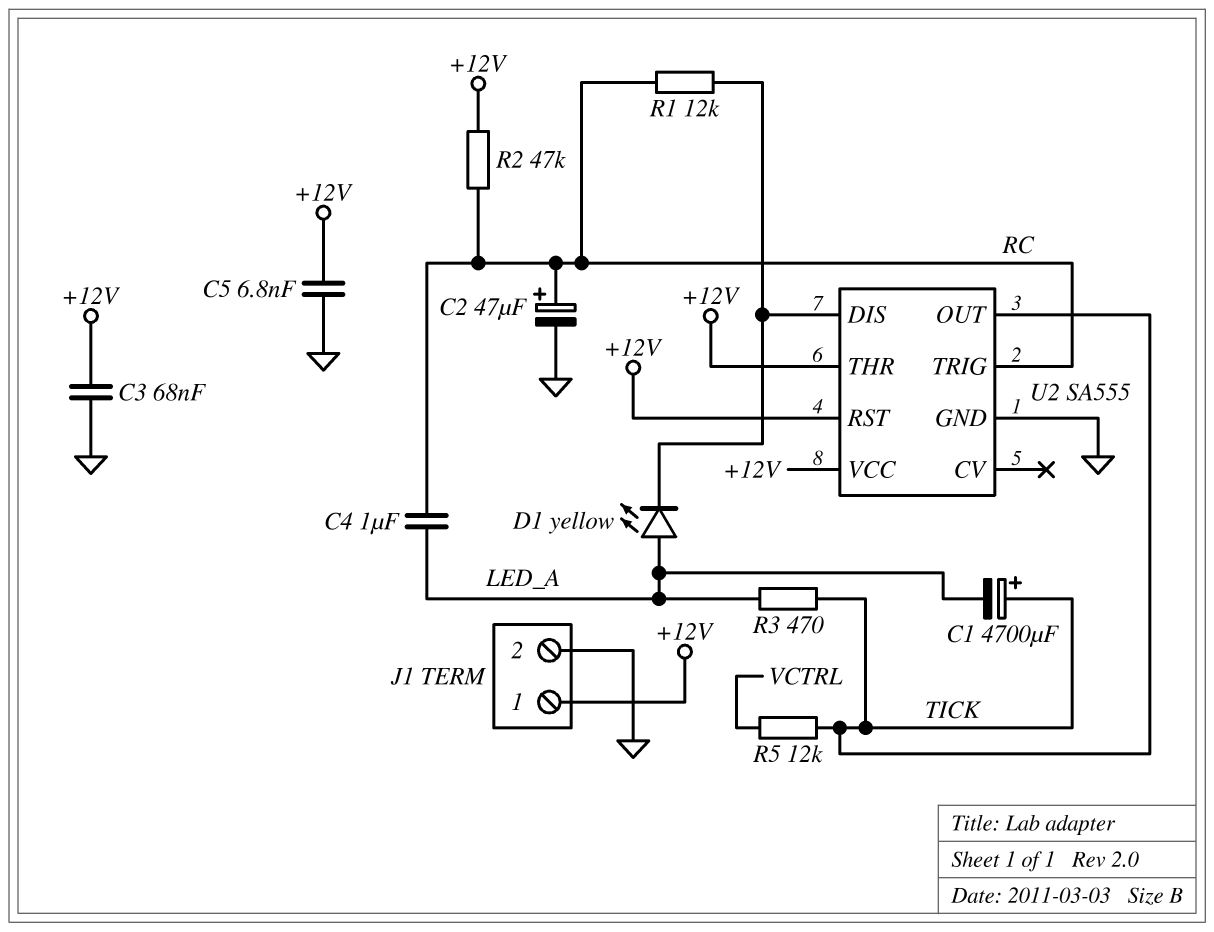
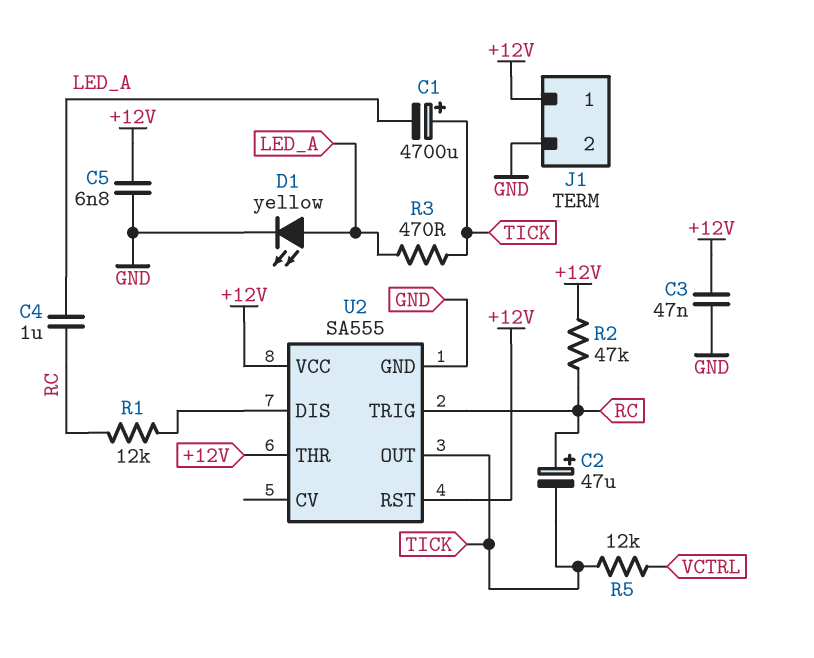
C2: 47uF (plus RC, minus GND) -> 47uF (plus RC, minus TICK)
C3: 68nF (+12V, GND) -> 47nF (+12V, GND)
D1: LED yellow (A LED_A, K U2/DIS) -> LED yellow (A LED_A, K GND)

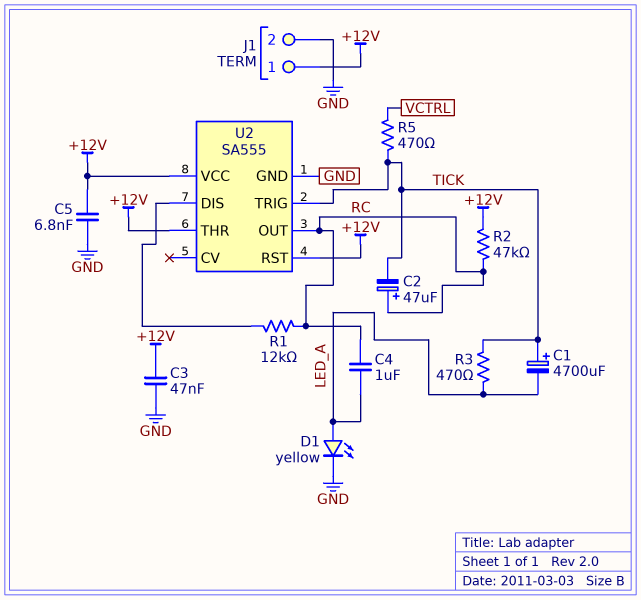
R5: 12k (TICK, VCTRL) -> 470 (TICK, VCTRL)
U2 pin OUT: TICK -> RC
U2 pin TRIG: RC -> TICK

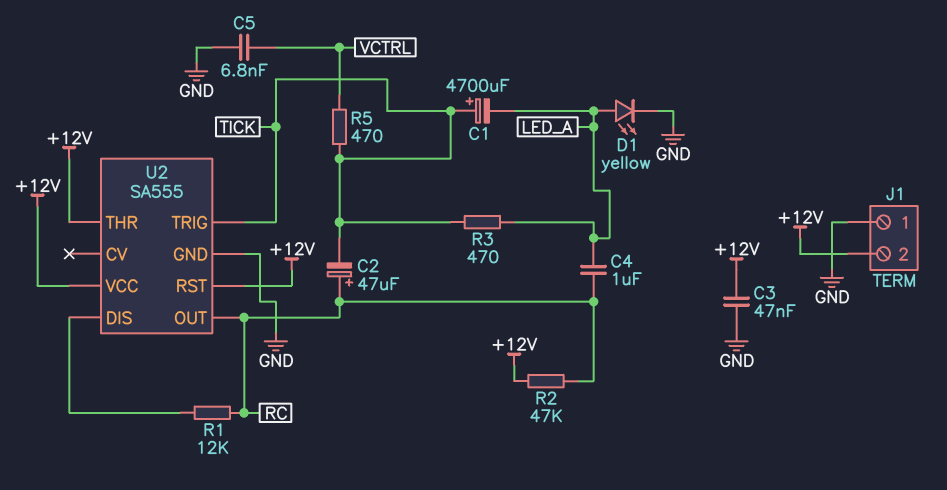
C5: 6.8nF (+12V, GND) -> 6.8nF (GND, VCTRL)
J1 pin 1: +12V -> GND
J1 pin 2: GND -> +12V

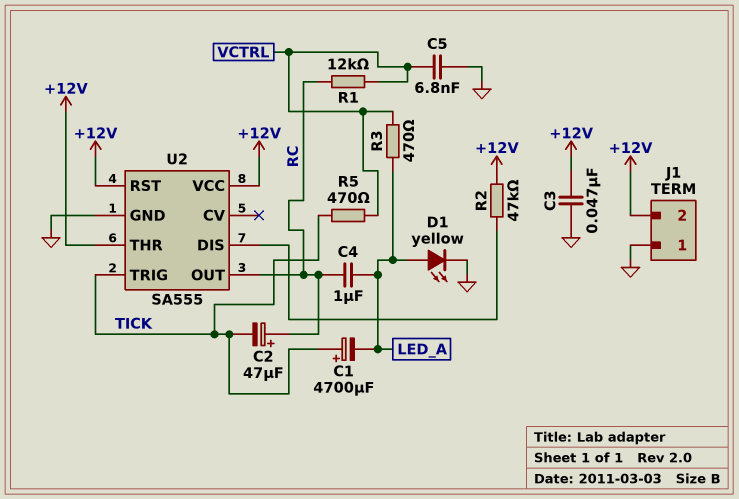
R1: 12k (RC, U2/DIS) -> 12k (RC, VCTRL)
R2: 47k (+12V, RC) -> 47k (+12V, U2/DIS)
R3: 470 (LED_A, TICK) -> 470 (LED_A, VCTRL)

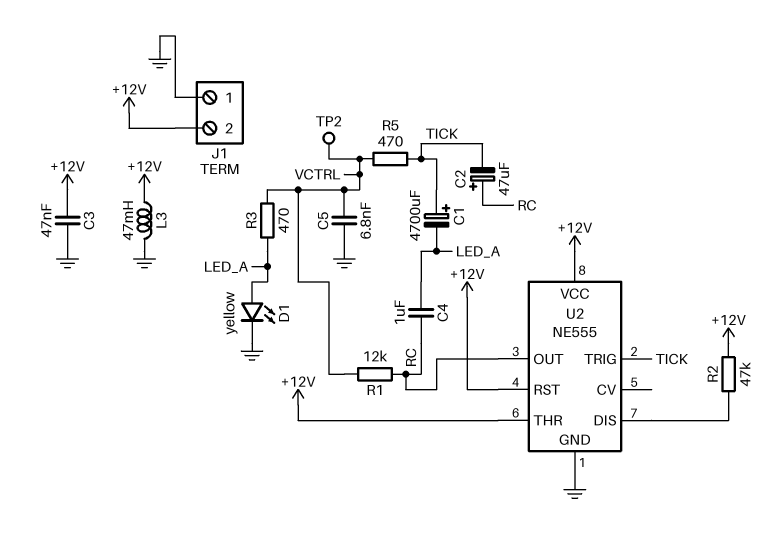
L3: none -> 47mH (+12V, GND)
TP2: none -> test point (VCTRL)
U2: SA555 -> NE555

